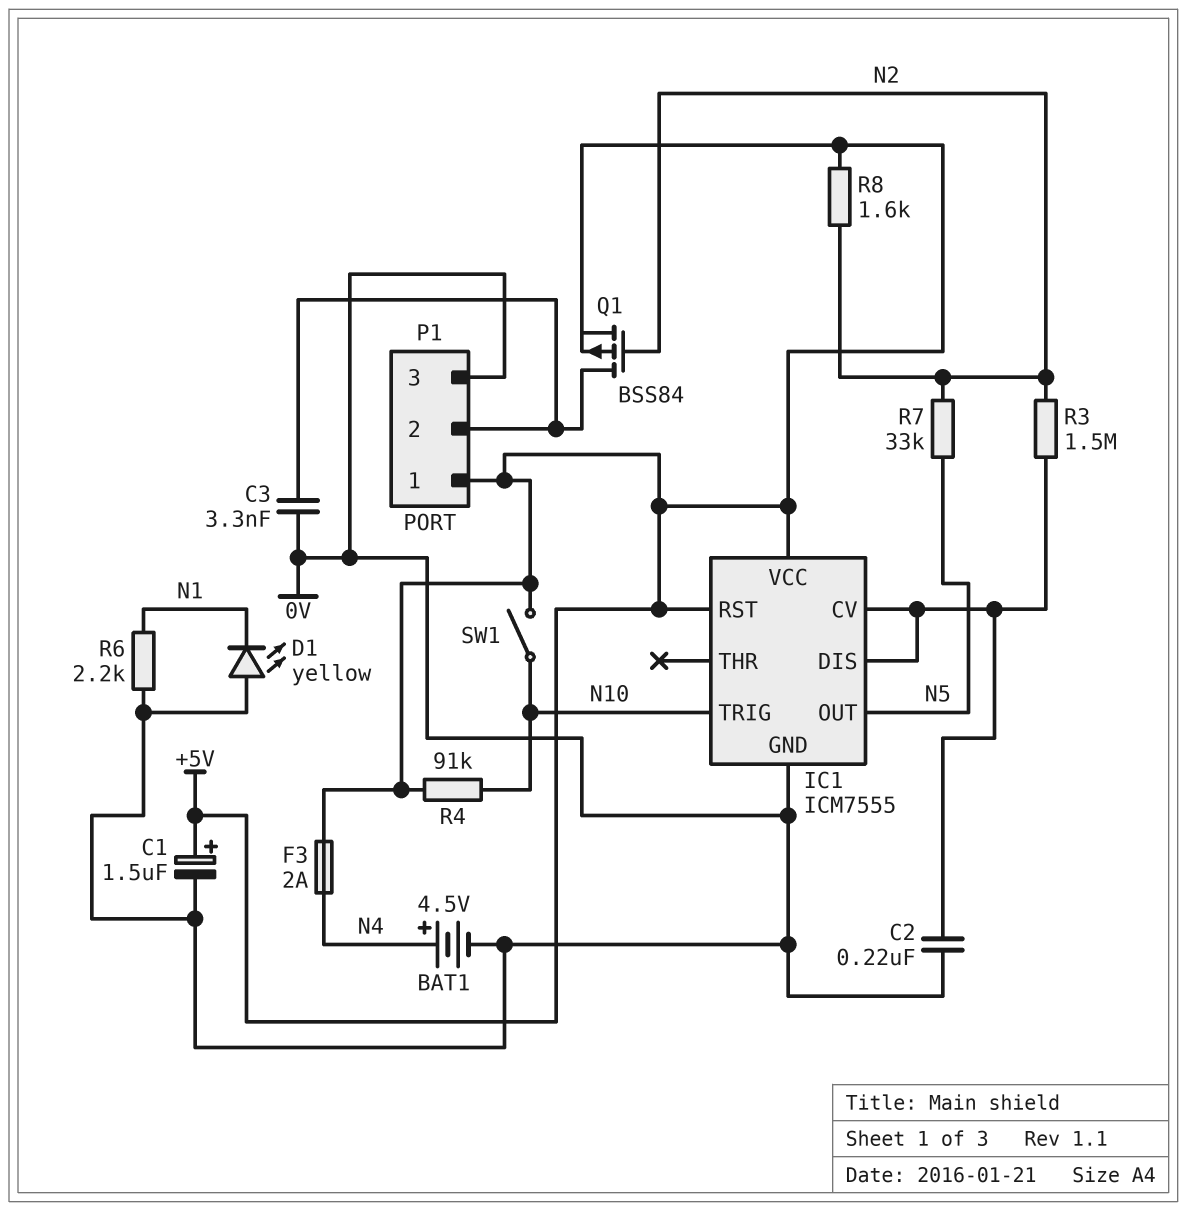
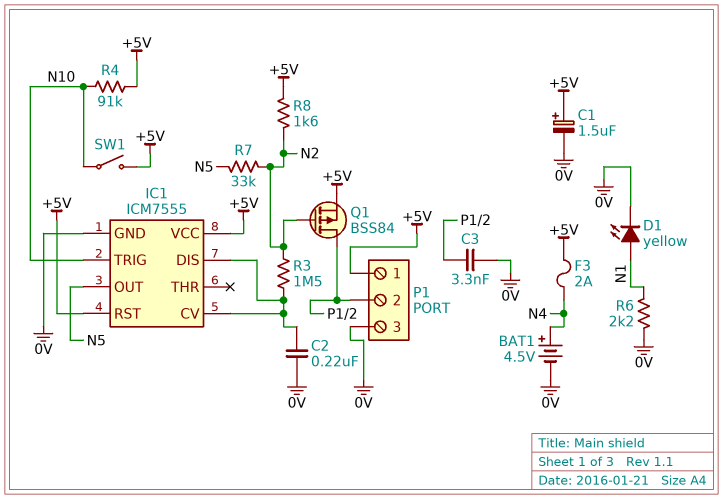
D1: LED yellow (A 0V, K N1) -> LED yellow (A N1, K 0V)

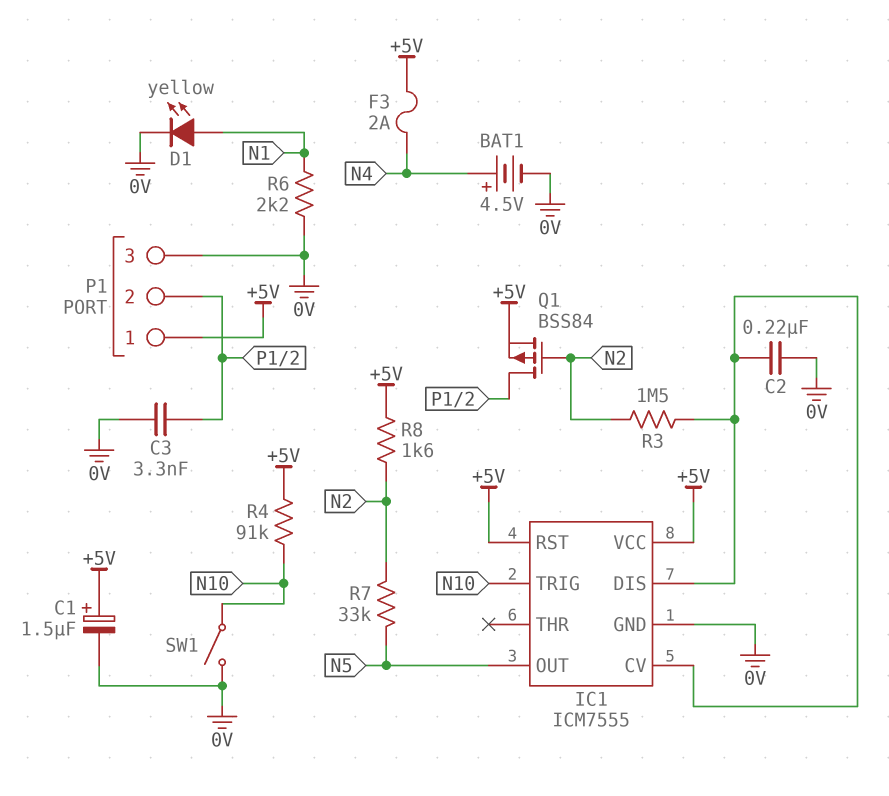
SW1: switch (+5V, N10) -> switch (0V, N10)

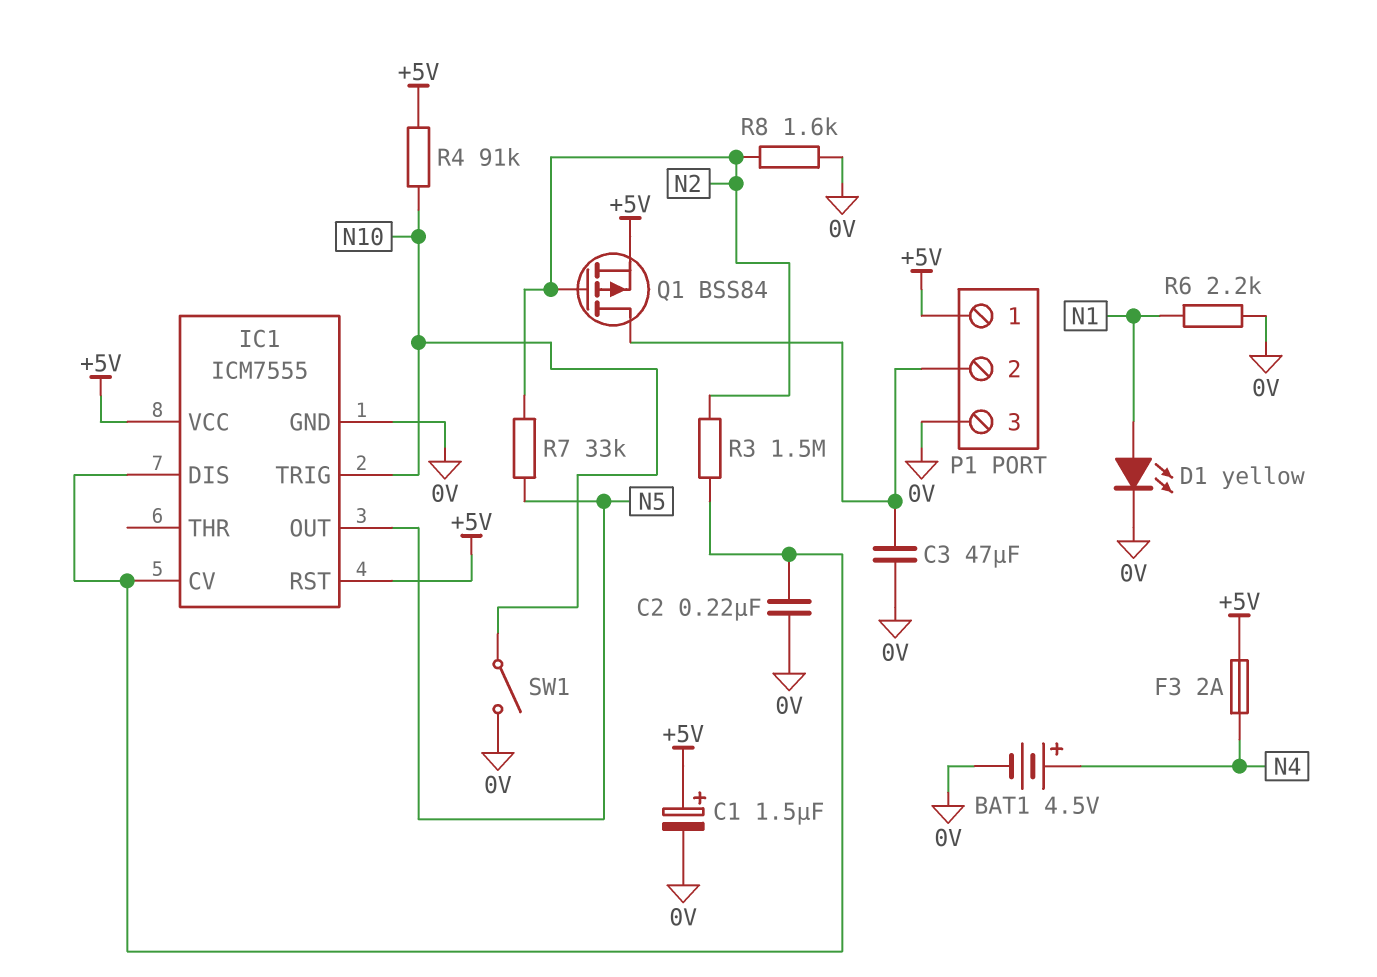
C3: 3.3nF (0V, P1/2) -> 47uF (0V, P1/2)
R8: 1.6k (+5V, N2) -> 1.6k (0V, N2)

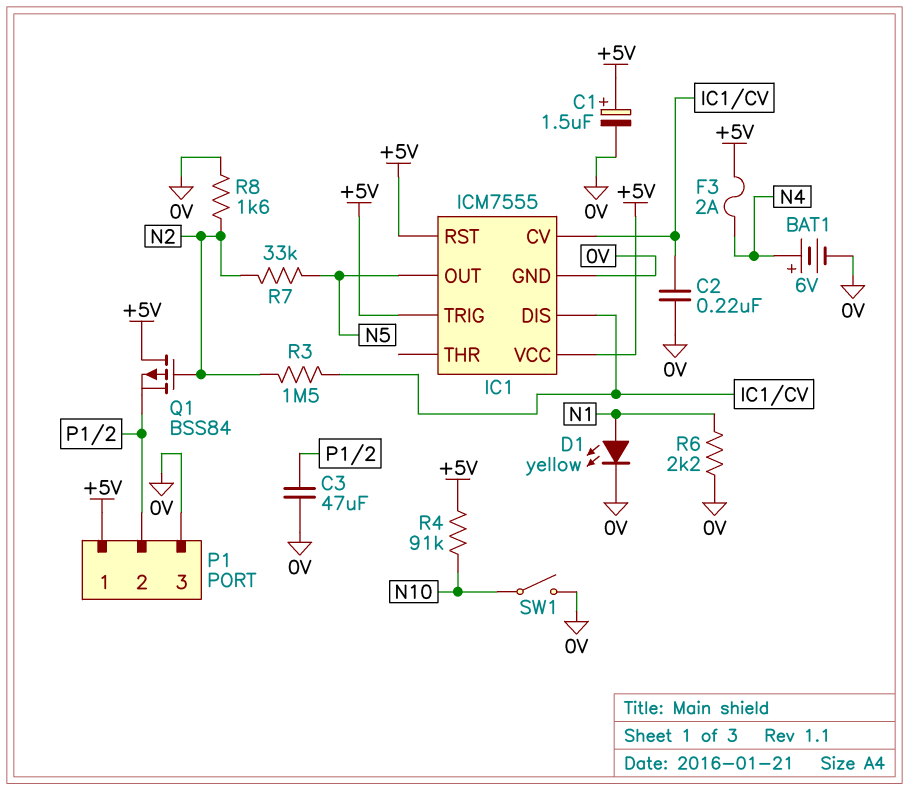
BAT1: 4.5V (plus N4, minus 0V) -> 6V (plus N4, minus 0V)
IC1 pin TRIG: N10 -> +5V
Q1: PMOS BSS84 (G N2, D P1/2, S +5V) -> PMOS BSS84 (G N2, D +5V, S P1/2)

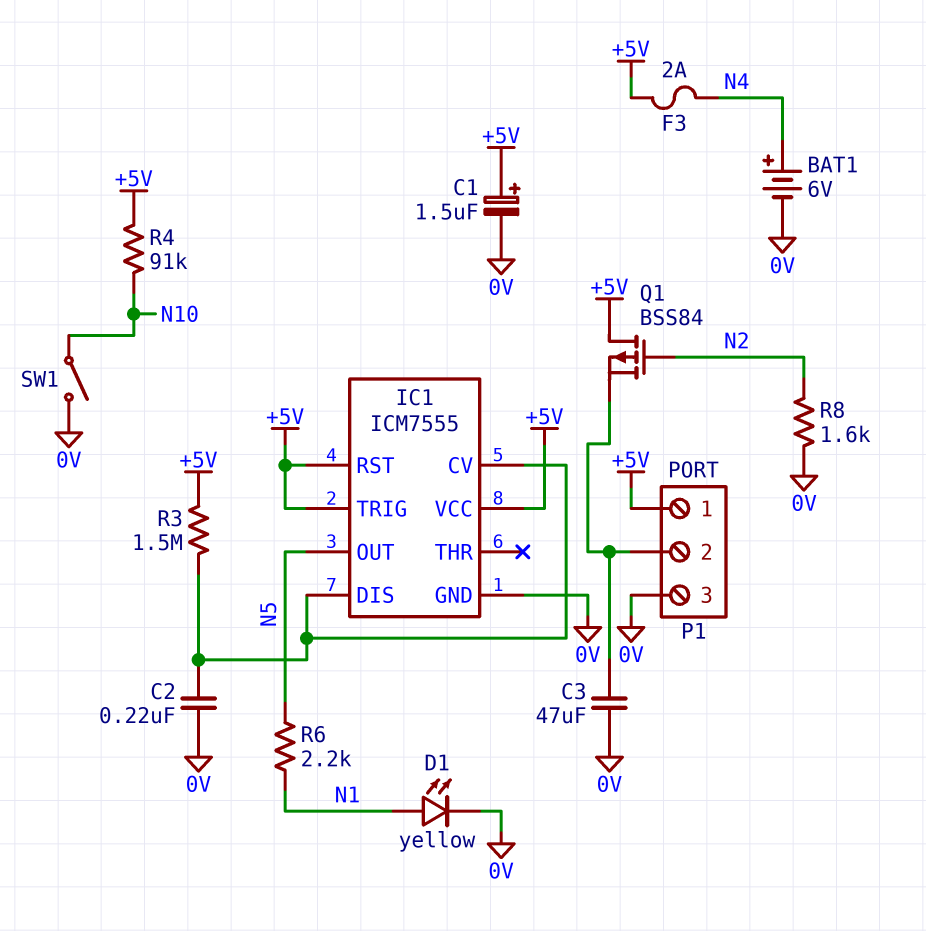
R3: 1.5M (IC1/CV, N2) -> 1.5M (+5V, IC1/CV)
R6: 2.2k (0V, N1) -> 2.2k (N1, N5)
R7: 33k (N2, N5) -> none

